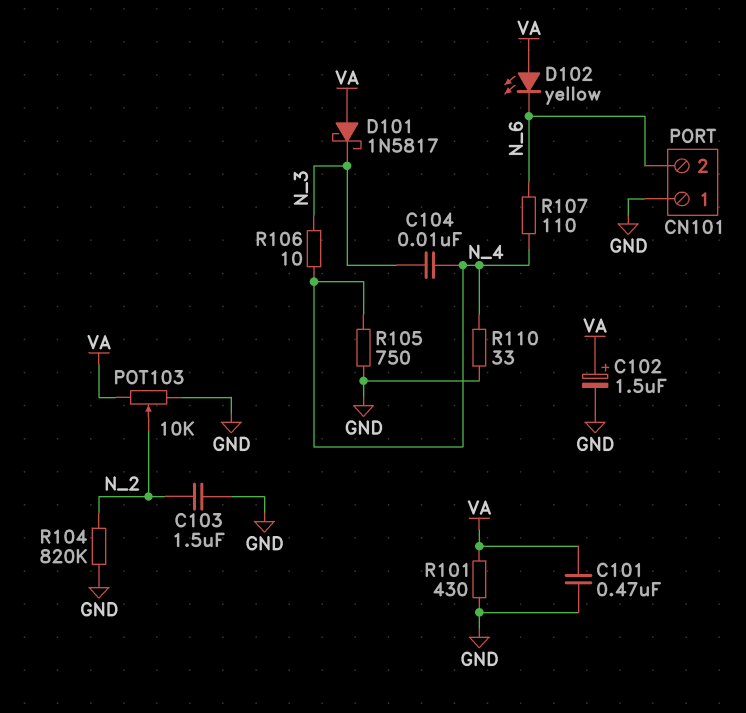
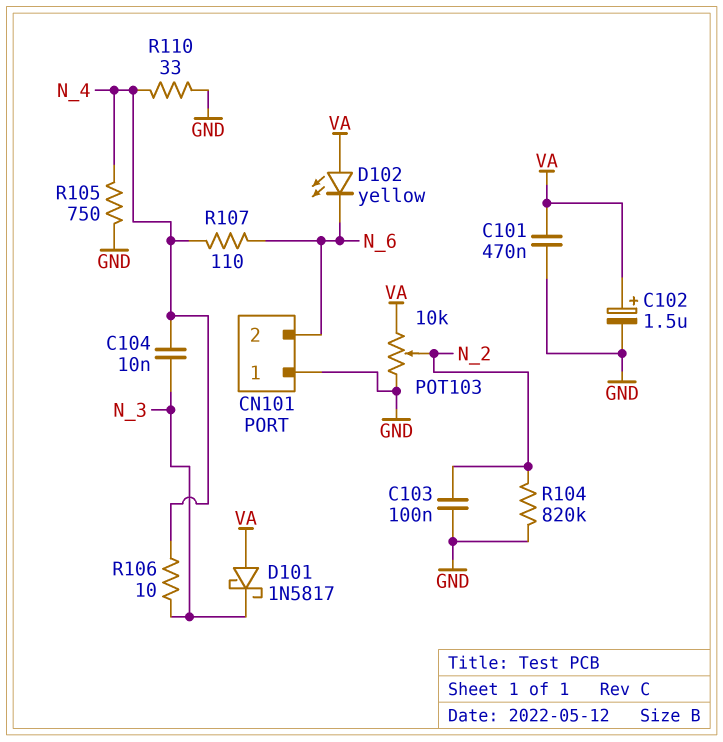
C103: 1.5uF (GND, N_2) -> 100nF (GND, N_2)
R101: 430 (GND, VA) -> none

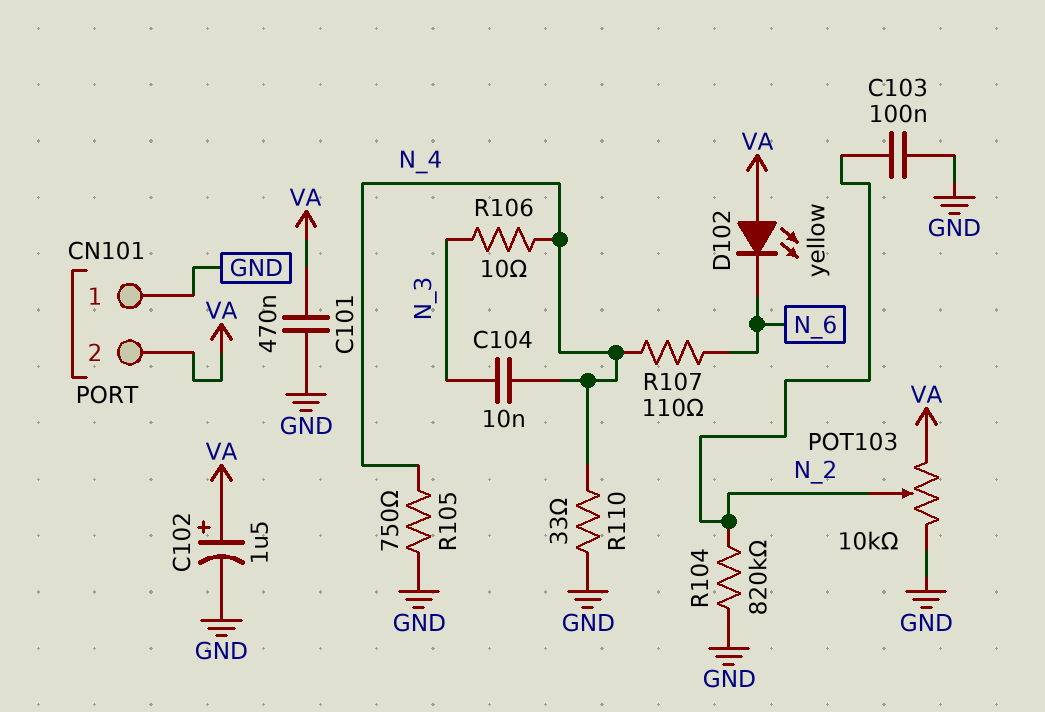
CN101 pin 2: N_6 -> VA
D101: schottky 1N5817 (A VA, K N_3) -> none

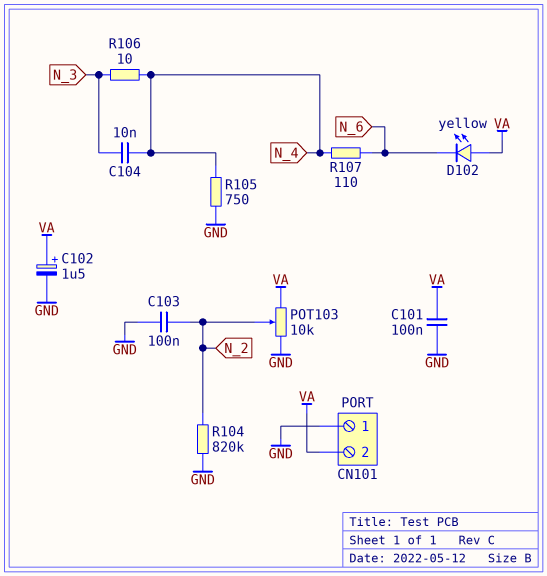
C101: 470nF (GND, VA) -> 100nF (GND, VA)
R110: 33 (GND, N_4) -> none

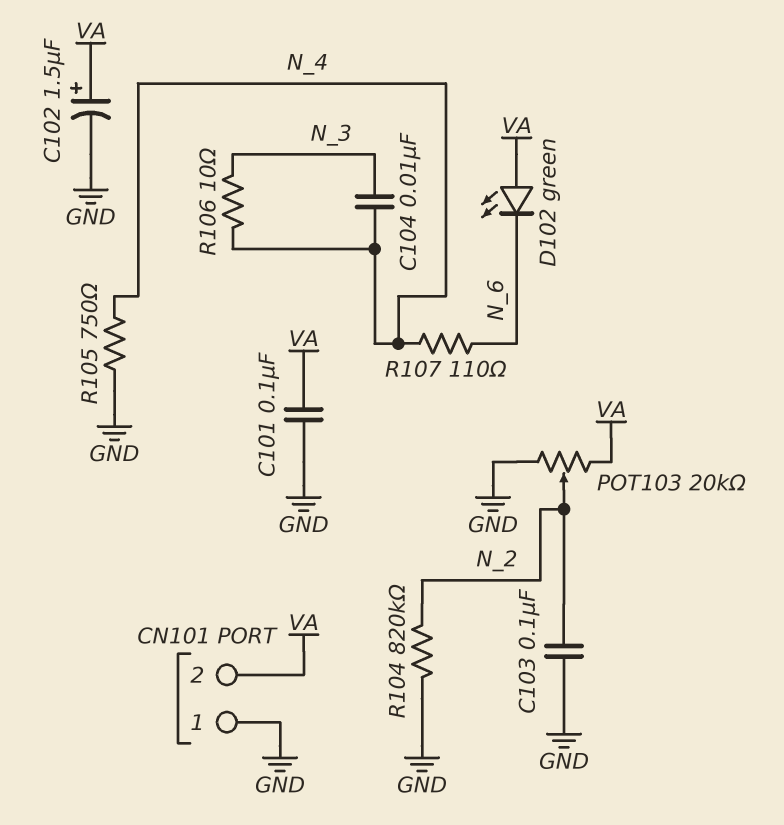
D102: LED yellow (A VA, K N_6) -> LED green (A VA, K N_6)
POT103: 10k (GND, VA, wiper N_2) -> 20k (GND, VA, wiper N_2)

